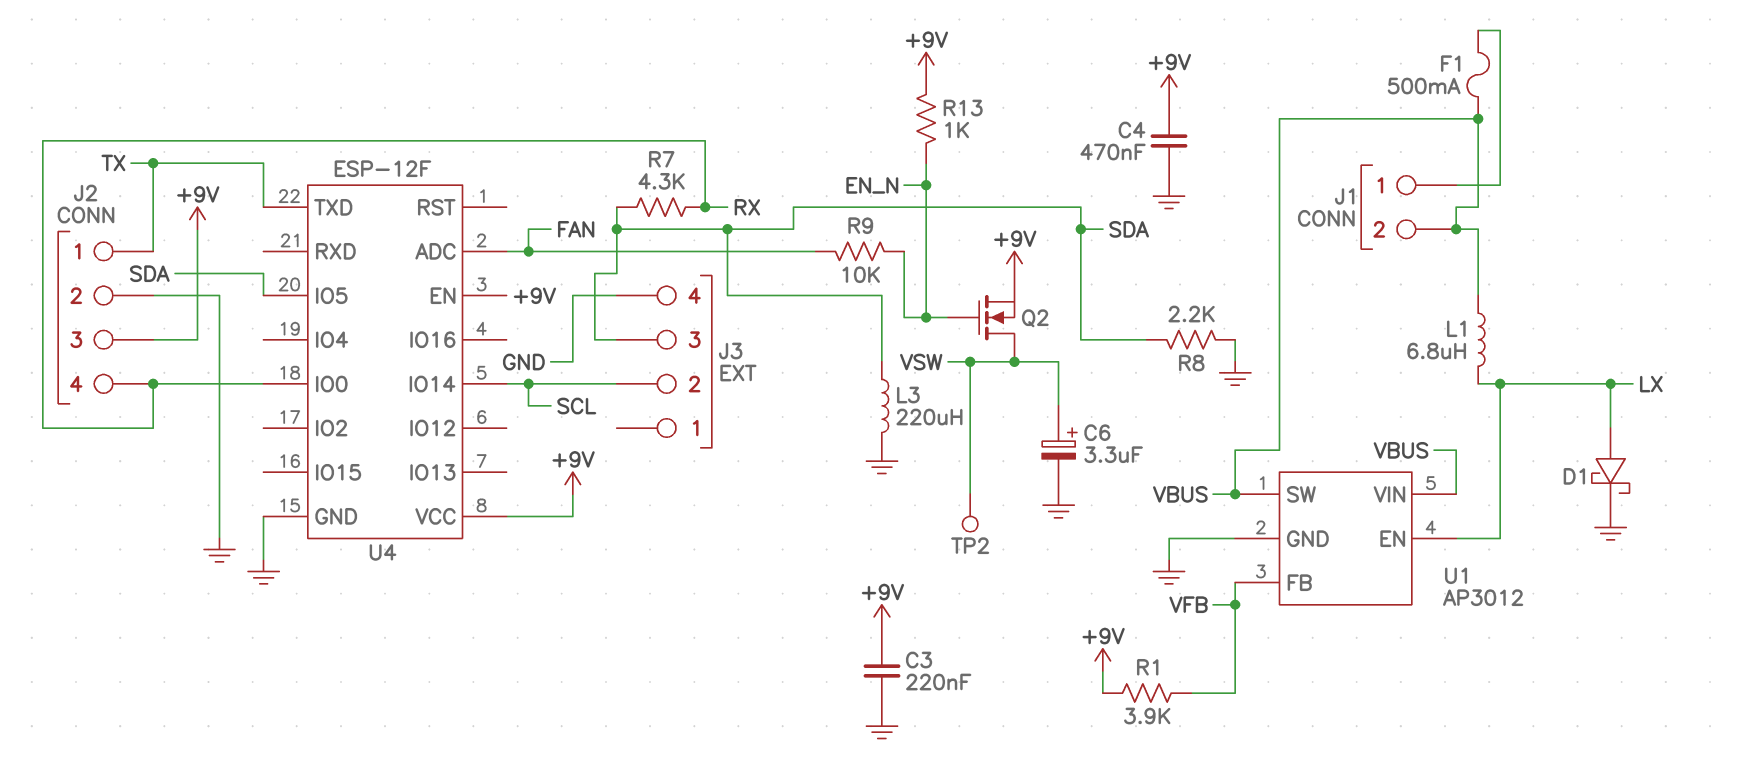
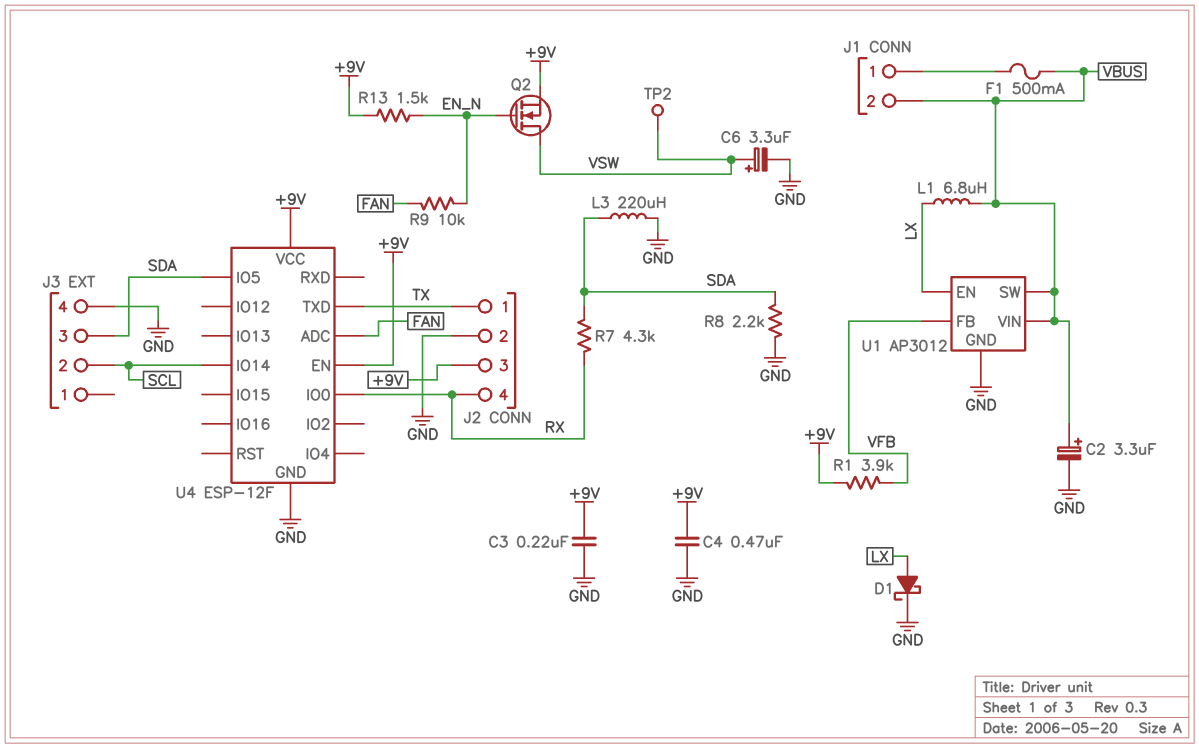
C2: none -> 3.3uF (plus VBUS, minus GND)
R13: 1k (+9V, EN_N) -> 1.5k (+9V, EN_N)

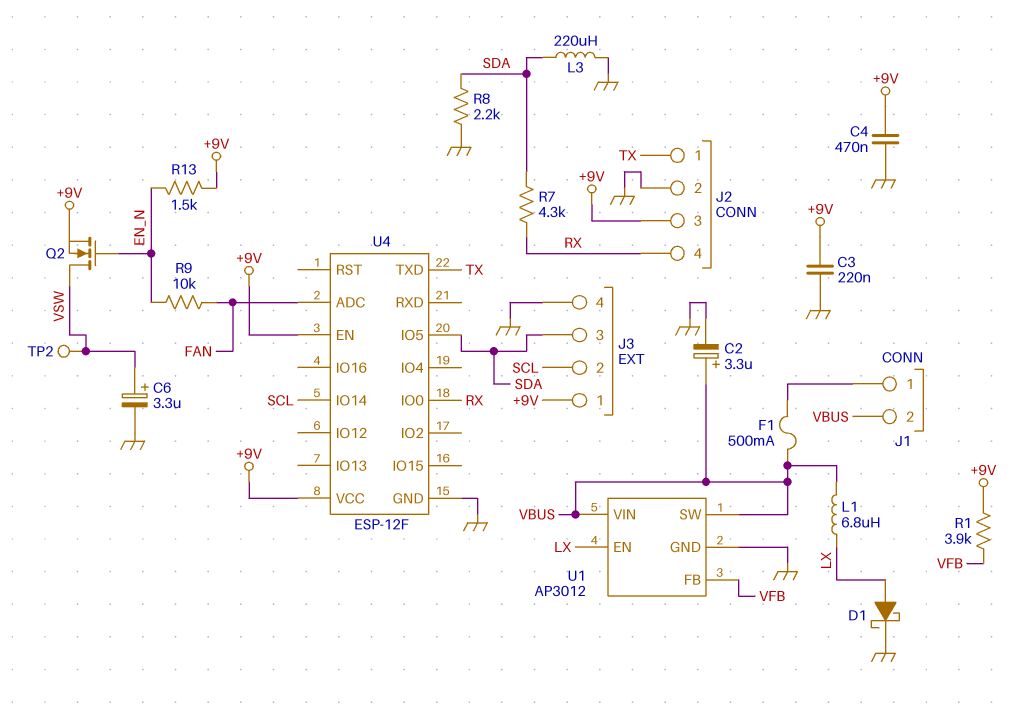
J3 pin 1: none -> +9V

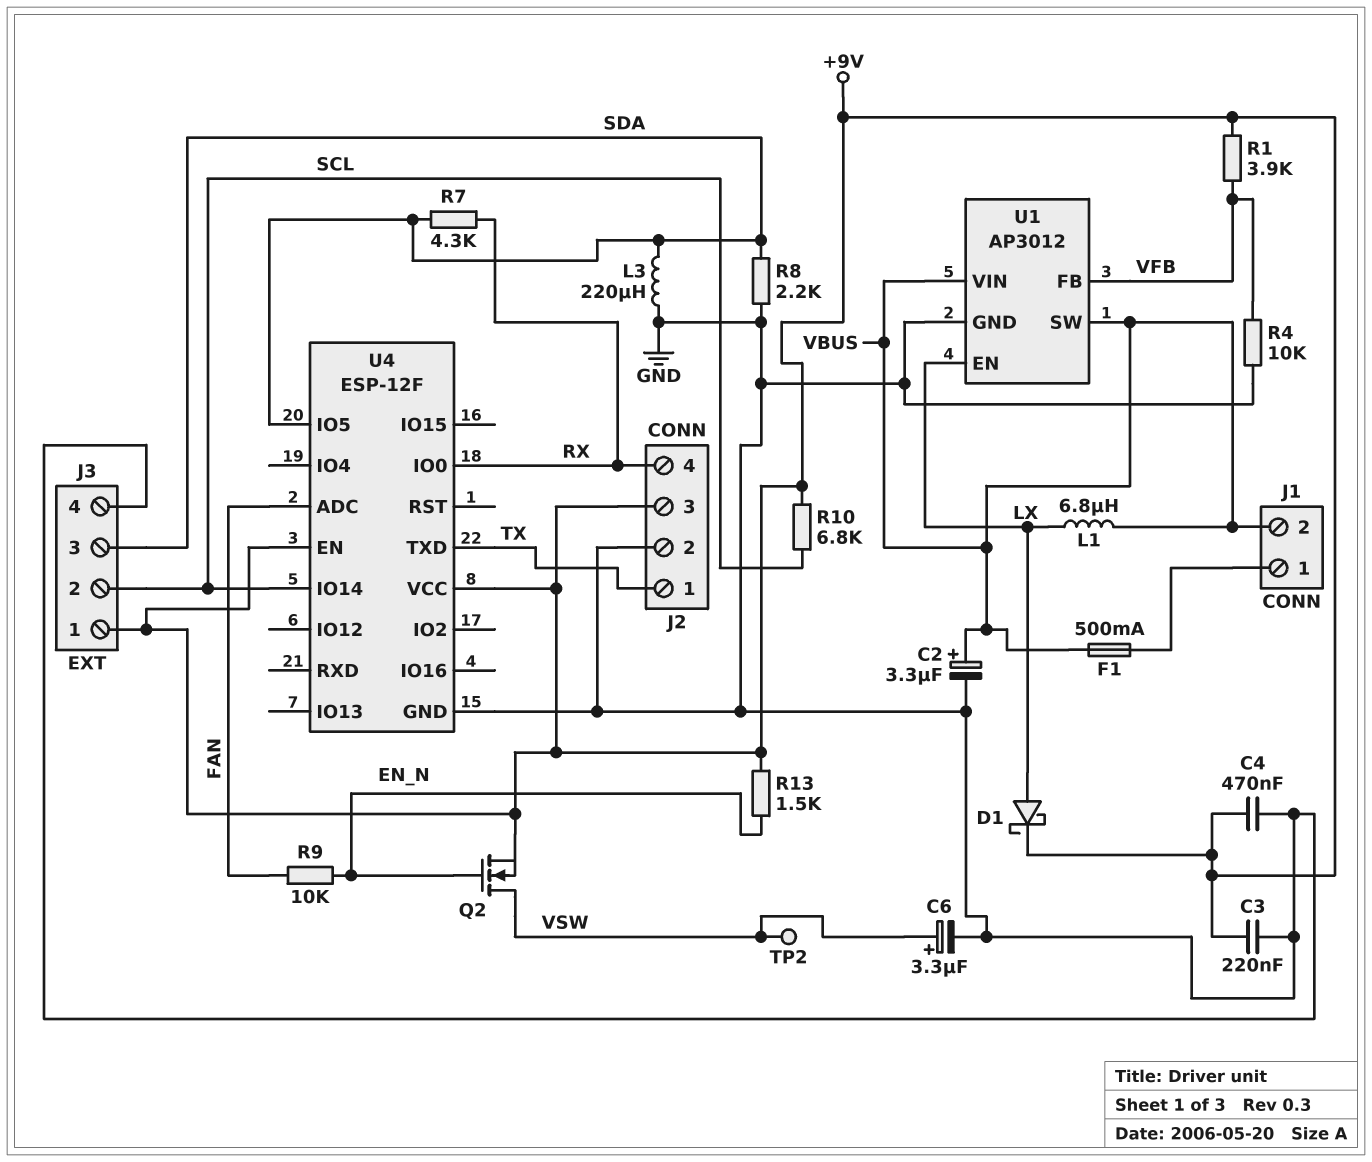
D1: schottky (A LX, K GND) -> schottky (A LX, K +9V)
R4: none -> 10k (GND, VFB)
R10: none -> 6.8k (+9V, SCL)

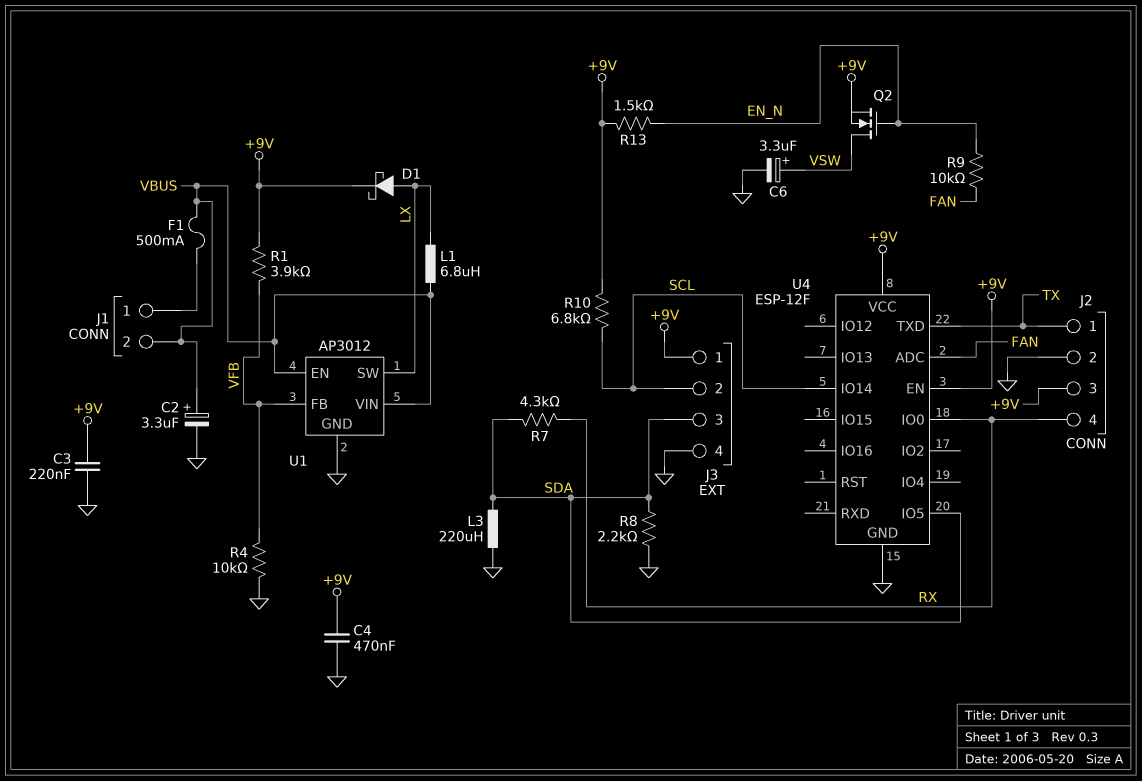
TP2: test point (VSW) -> none
U1 pin EN: LX -> VBUS
U1 pin SW: VBUS -> LX

